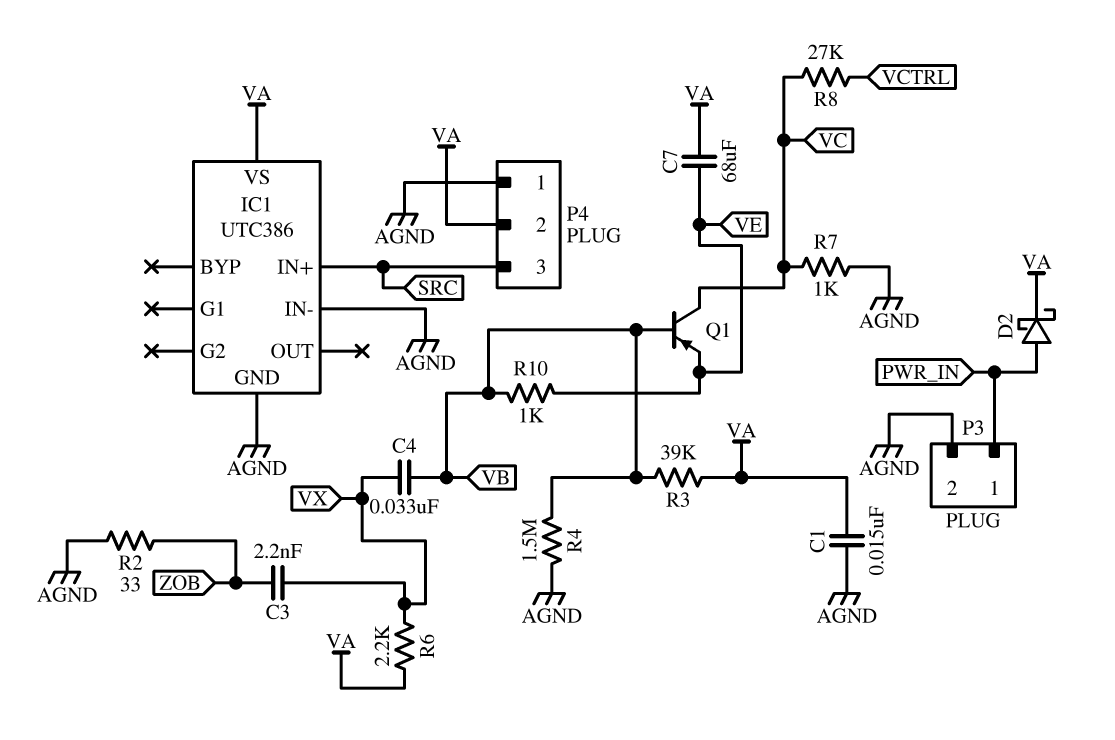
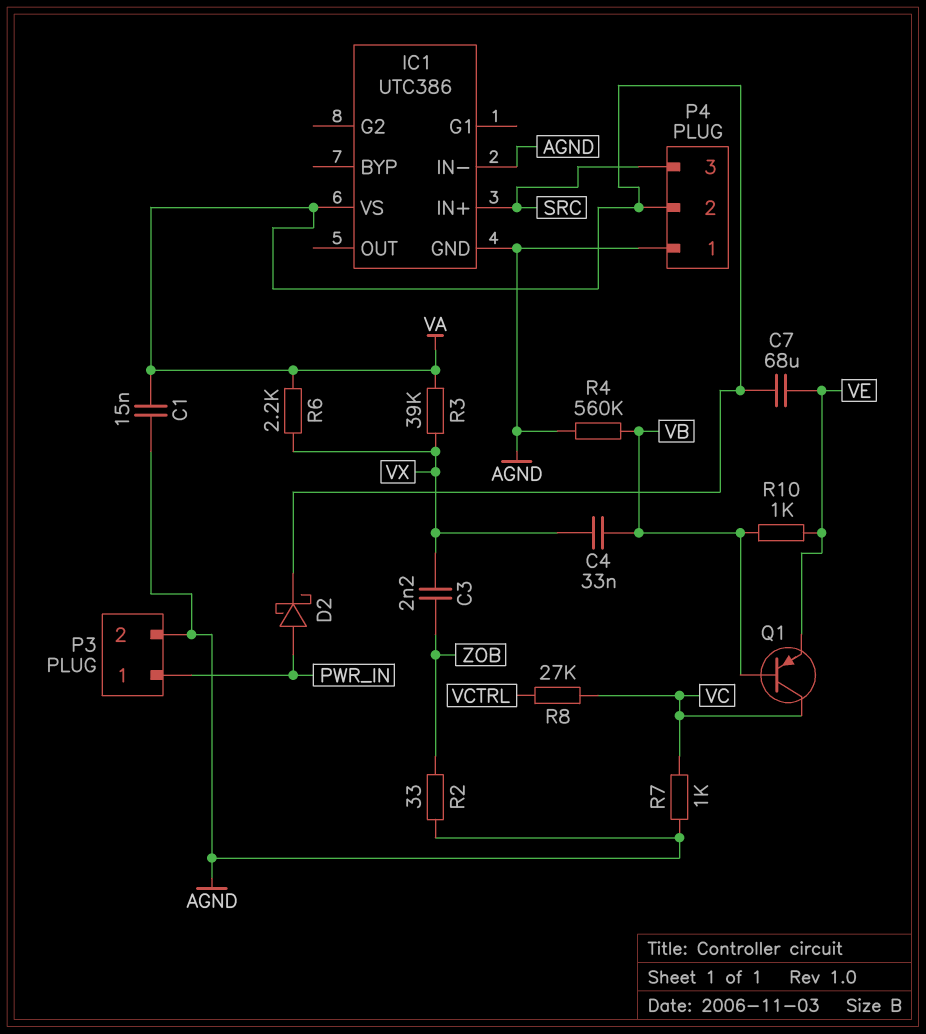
R3: 39k (VA, VB) -> 39k (VA, VX)
R4: 1.5M (AGND, VB) -> 560k (AGND, VB)

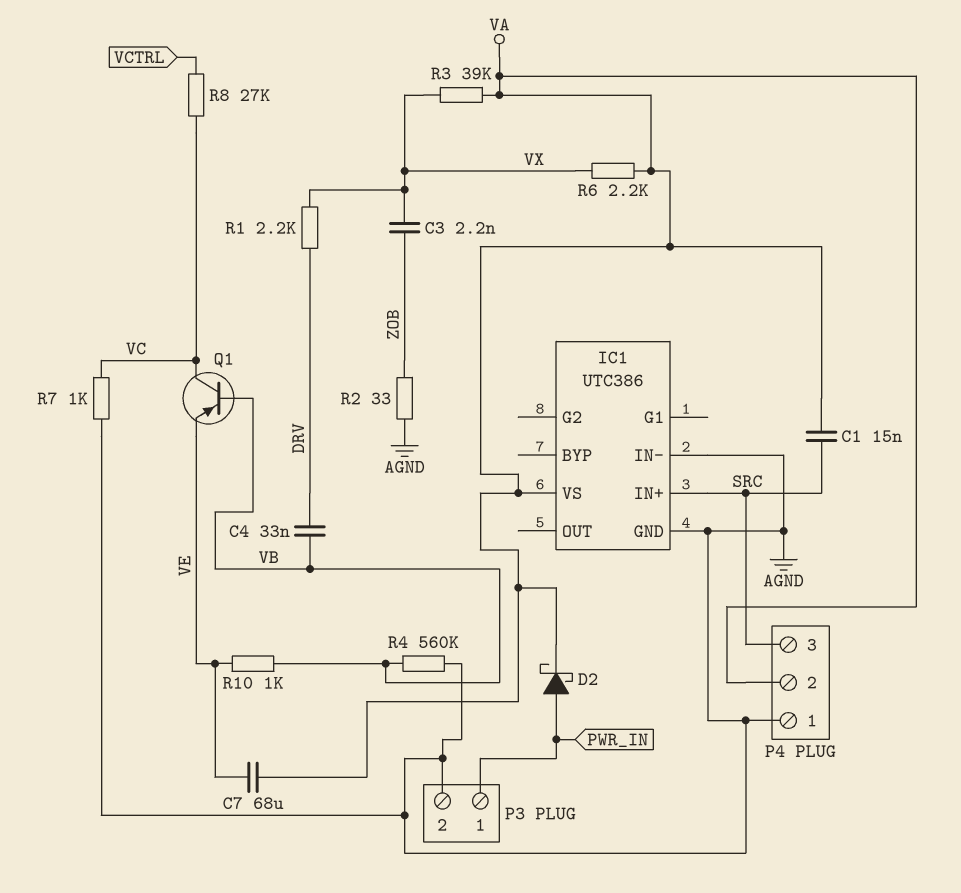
C1: 15nF (AGND, VA) -> 15nF (SRC, VA)
C4: 33nF (VB, VX) -> 33nF (DRV, VB)
R1: none -> 2.2k (DRV, VX)

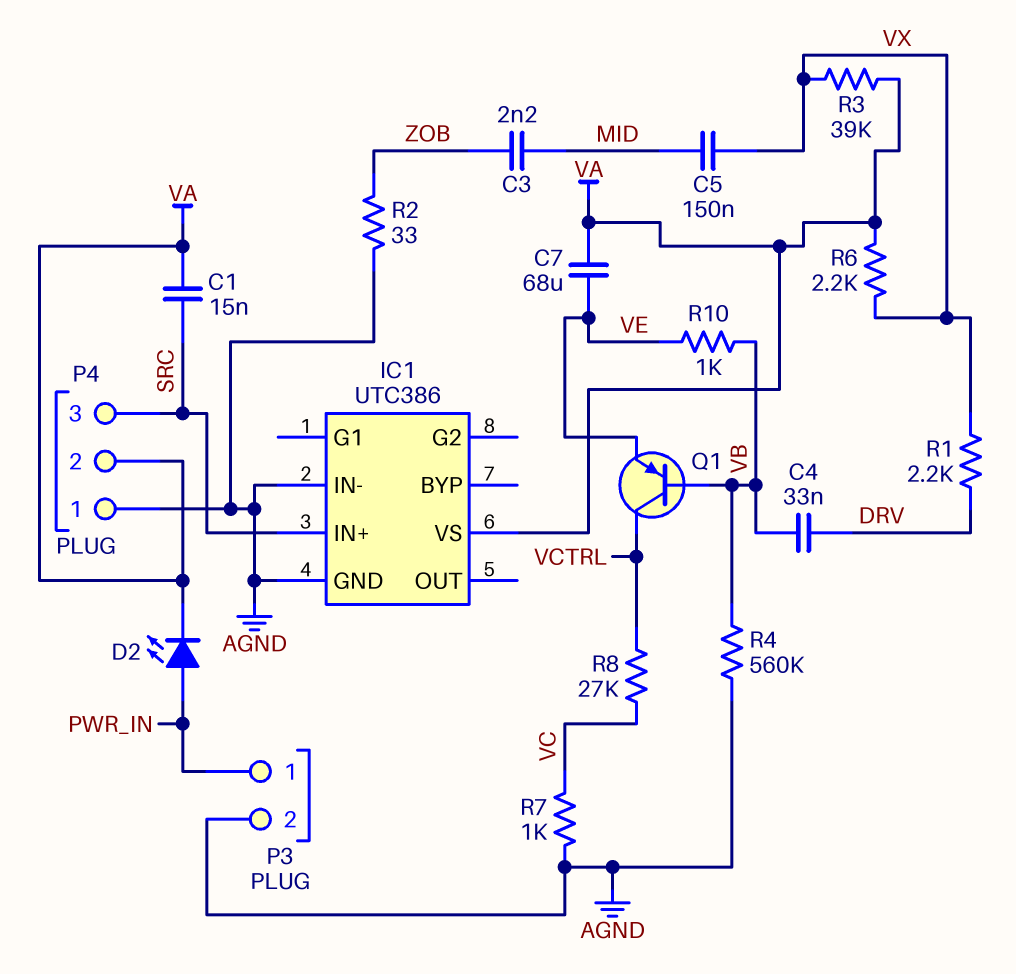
C3: 2.2nF (VX, ZOB) -> 2.2nF (MID, ZOB)
C5: none -> 150nF (MID, VX)
D2: schottky (A PWR_IN, K VA) -> LED (A PWR_IN, K VA)
Q1: PNP (B VB, C VC, E VE) -> PNP (B VB, C VCTRL, E VE)

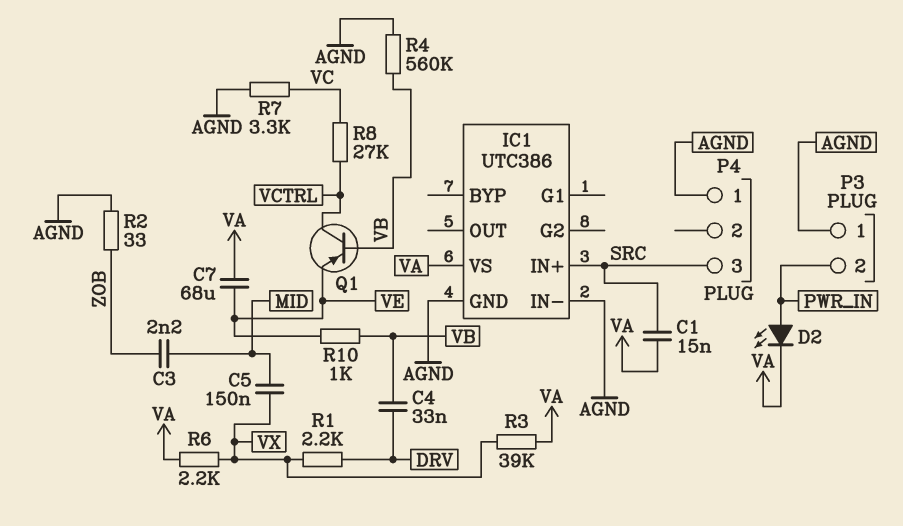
P3 pin 1: PWR_IN -> AGND
P3 pin 2: AGND -> PWR_IN
P4 pin 2: VA -> none
R7: 1k (AGND, VC) -> 3.3k (AGND, VC)

